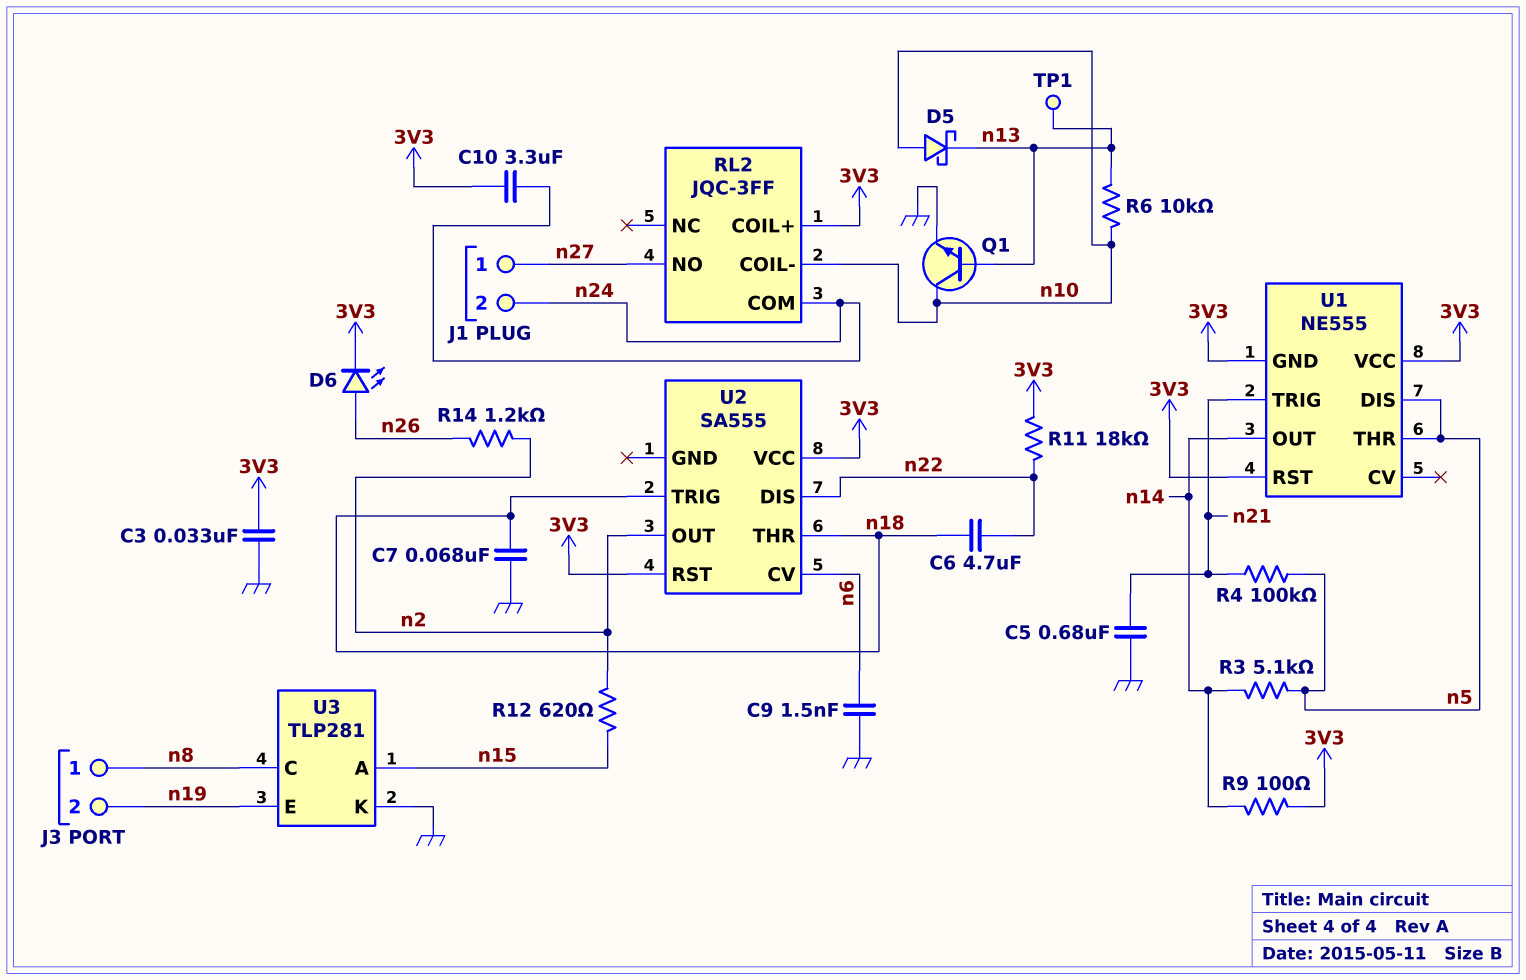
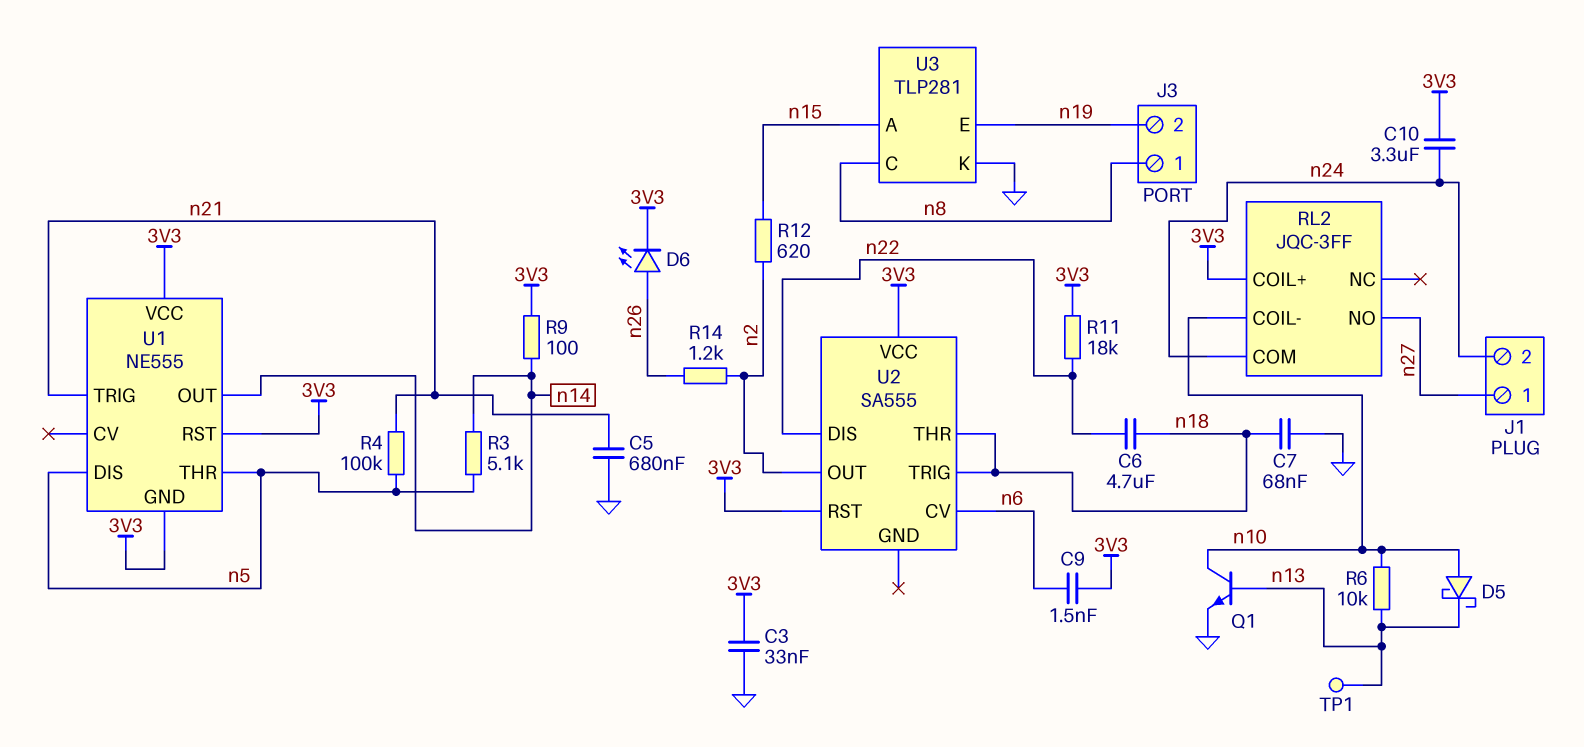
C9: 1.5nF (GND, n6) -> 1.5nF (3V3, n6)

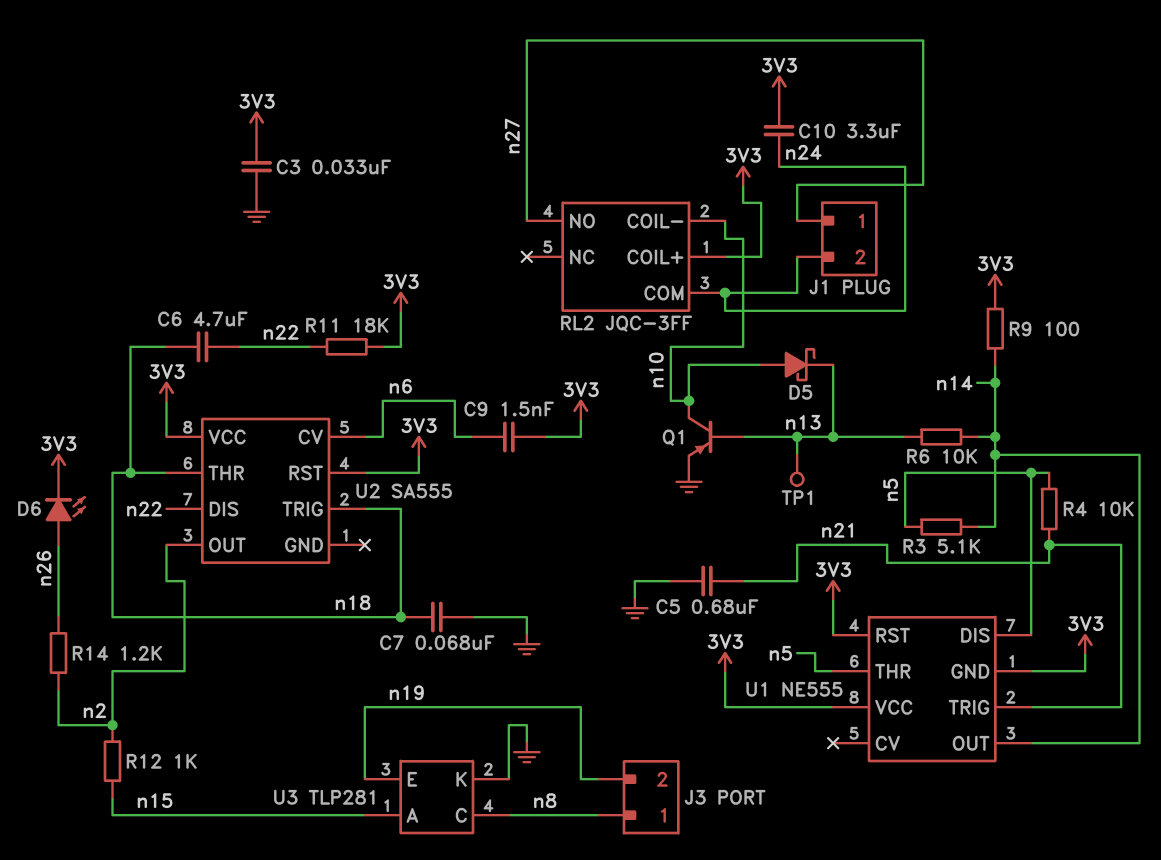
Q1: NPN (B n13, C n10, E GND) -> PNP (B n13, C n10, E GND)
R4: 100k (n5, n21) -> 10k (n5, n21)
R6: 10k (n10, n13) -> 10k (n13, n14)
R12: 620 (n2, n15) -> 1k (n2, n15)

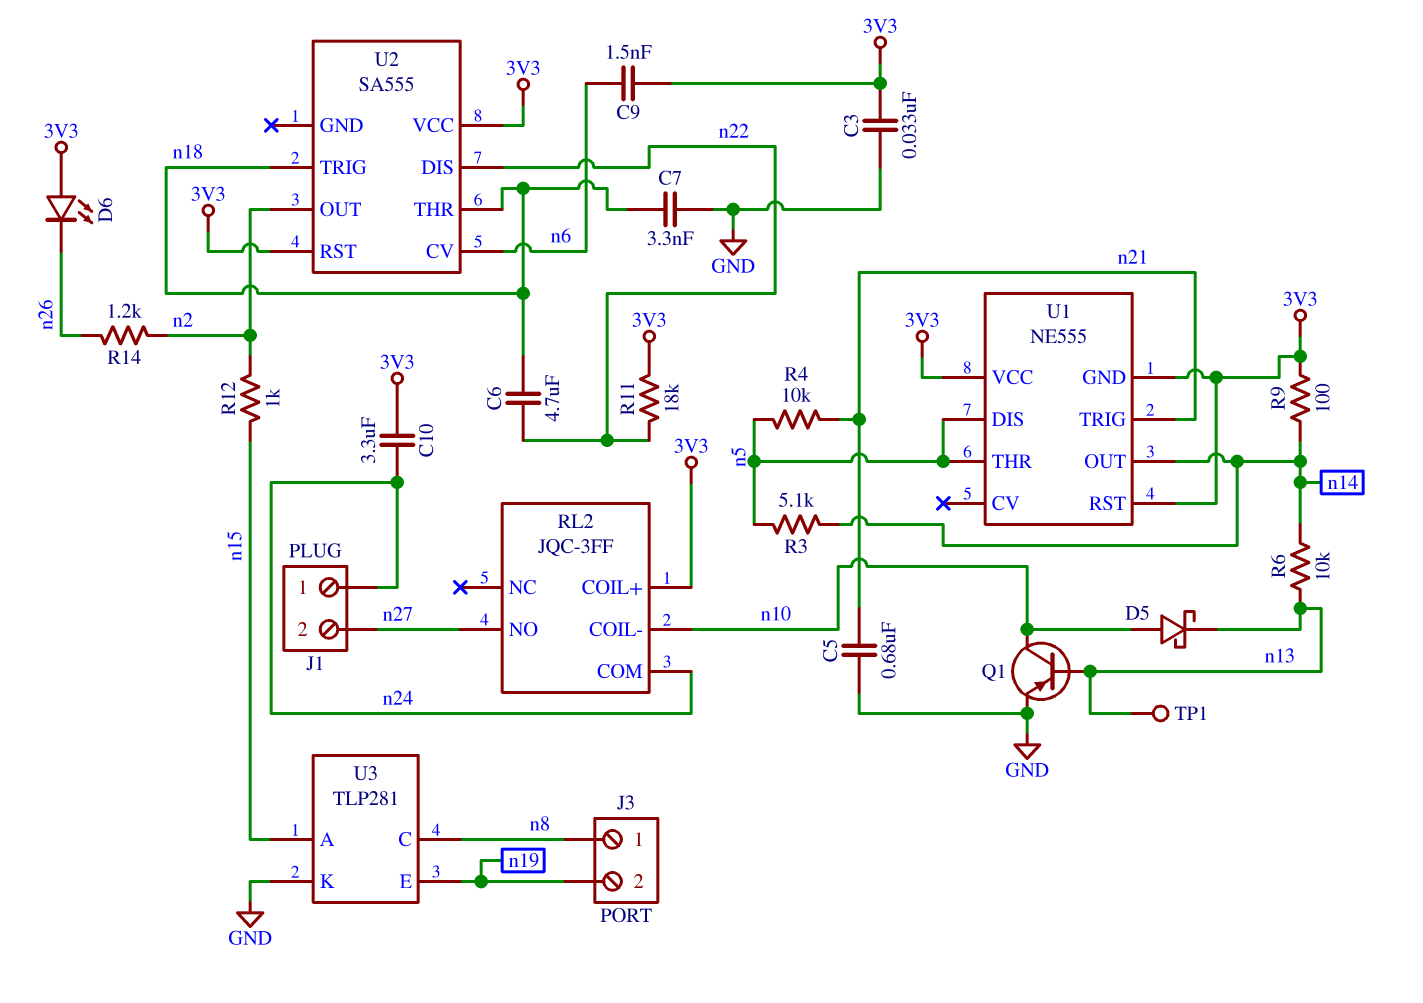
C7: 68nF (GND, n18) -> 3.3nF (GND, n18)
D6: LED (A n26, K 3V3) -> LED (A 3V3, K n26)
J1 pin 1: n27 -> n24
J1 pin 2: n24 -> n27

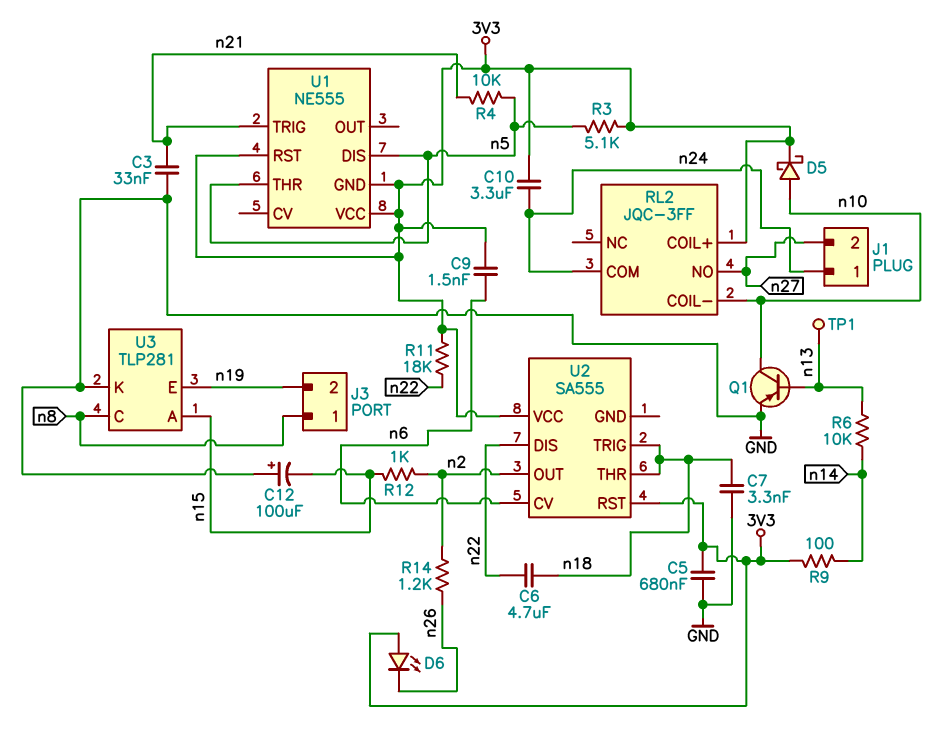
C3: 33nF (3V3, GND) -> 33nF (GND, n21)
C5: 680nF (GND, n21) -> 680nF (3V3, GND)
C12: none -> 100uF (plus GND, minus n15)
D5: schottky (A n10, K n13) -> schottky (A n10, K 3V3)
R3: 5.1k (n5, n14) -> 5.1k (3V3, n5)
U1 pin OUT: n14 -> none

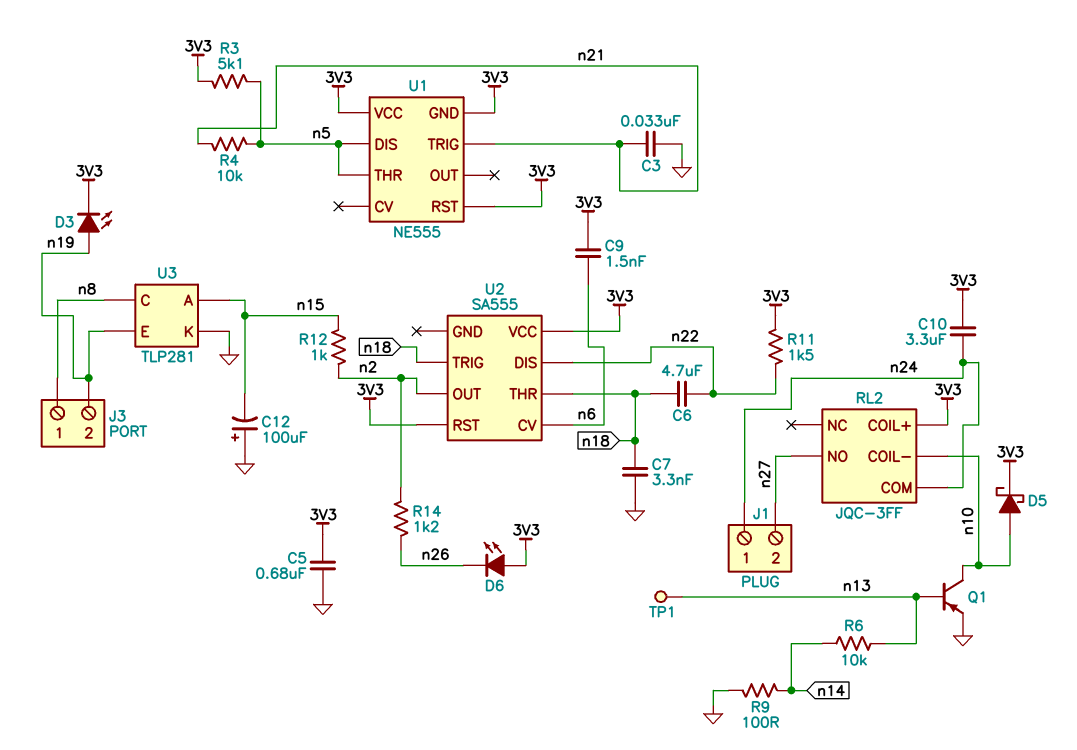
D3: none -> LED (A n19, K 3V3)
R9: 100 (3V3, n14) -> 100 (GND, n14)
R11: 18k (3V3, n22) -> 1.5k (3V3, n22)

